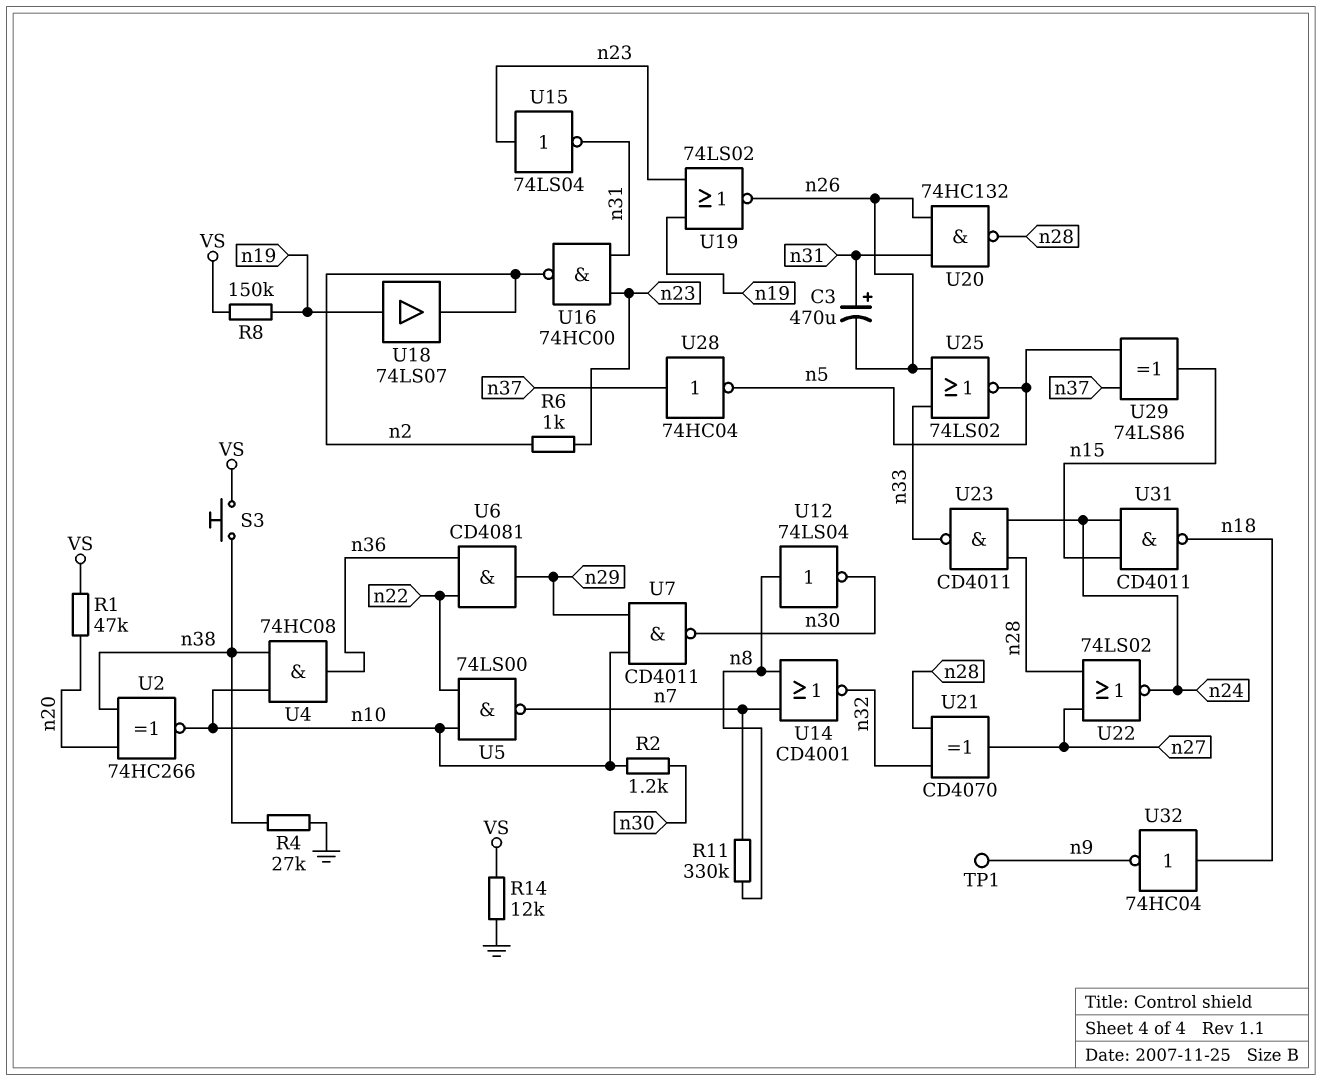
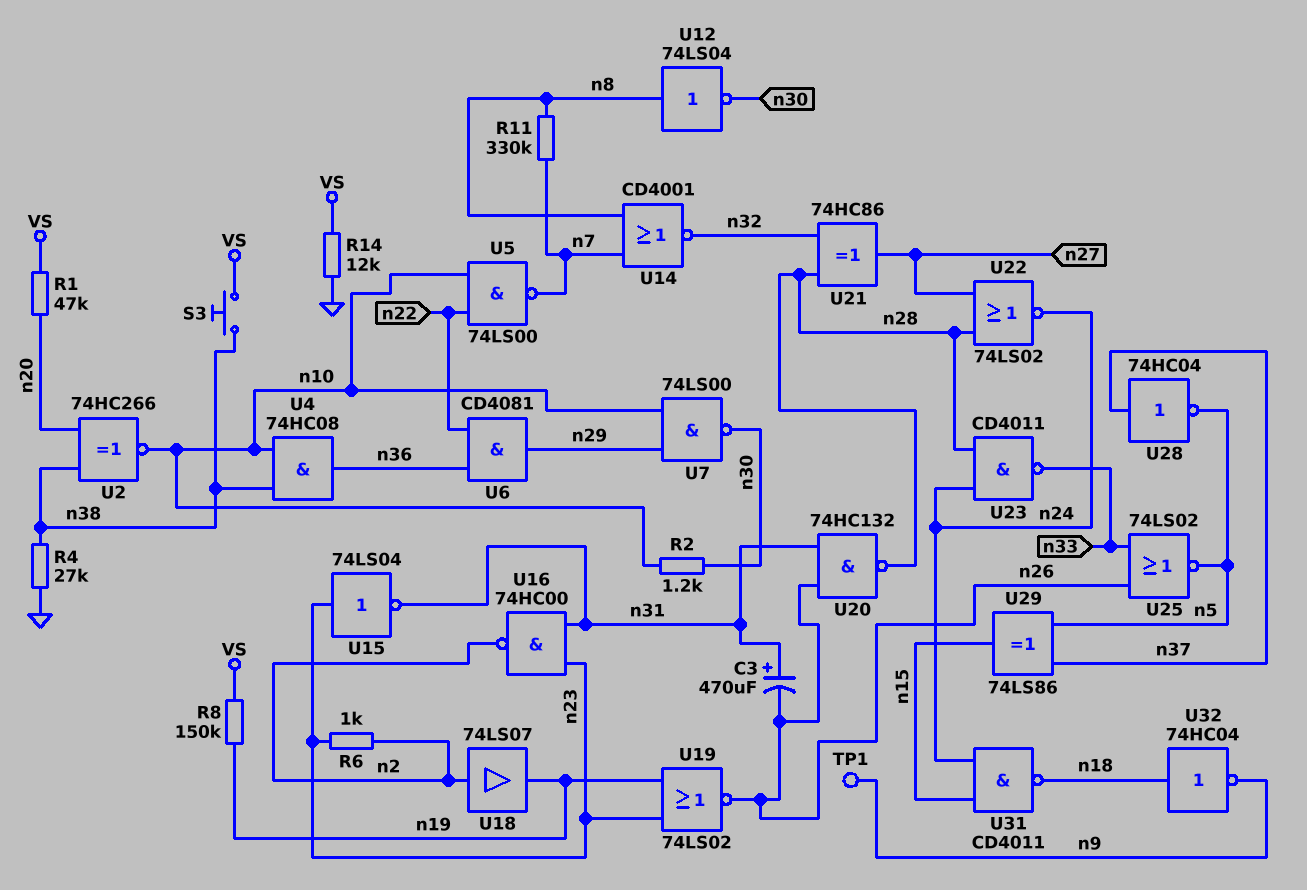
U7: NAND CD4011 (in n10, in n29, out n30) -> NAND 74LS00 (in n10, in n29, out n30)
U18: buffer 74LS07 (in n19, out n2) -> buffer 74LS07 (in n2, out n19)
U21: XOR CD4070 (in n28, in n32, out n27) -> XOR 74HC86 (in n28, in n32, out n27)

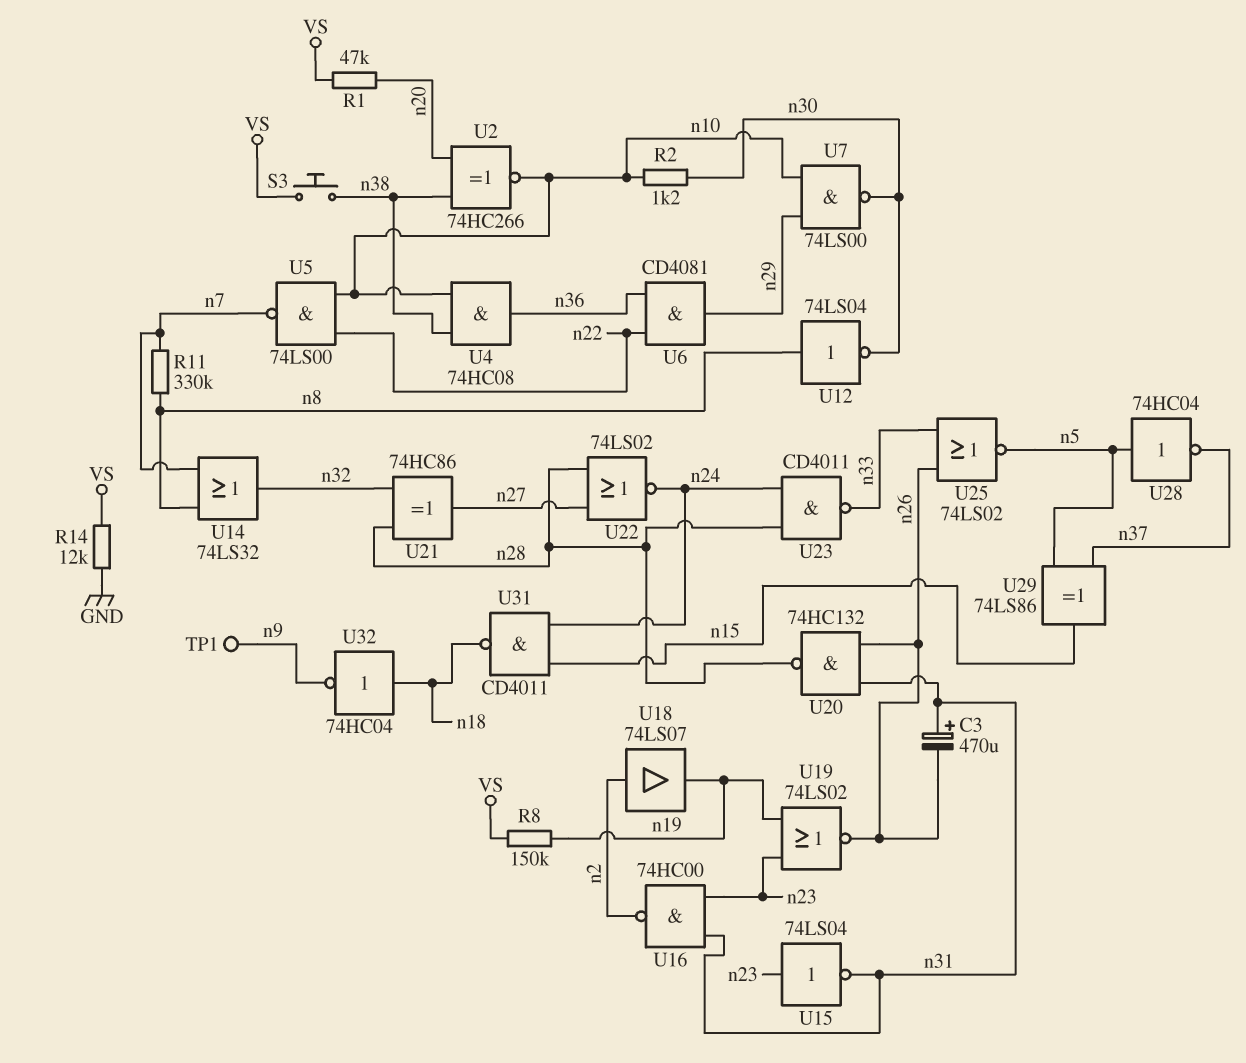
R4: 27k (GND, n38) -> none
R6: 1k (n2, n23) -> none
U14: NOR CD4001 (in n7, in n8, out n32) -> OR 74LS32 (in n7, in n8, out n32)
U28: NOT 74HC04 (in n37, out n5) -> NOT 74HC04 (in n5, out n37)

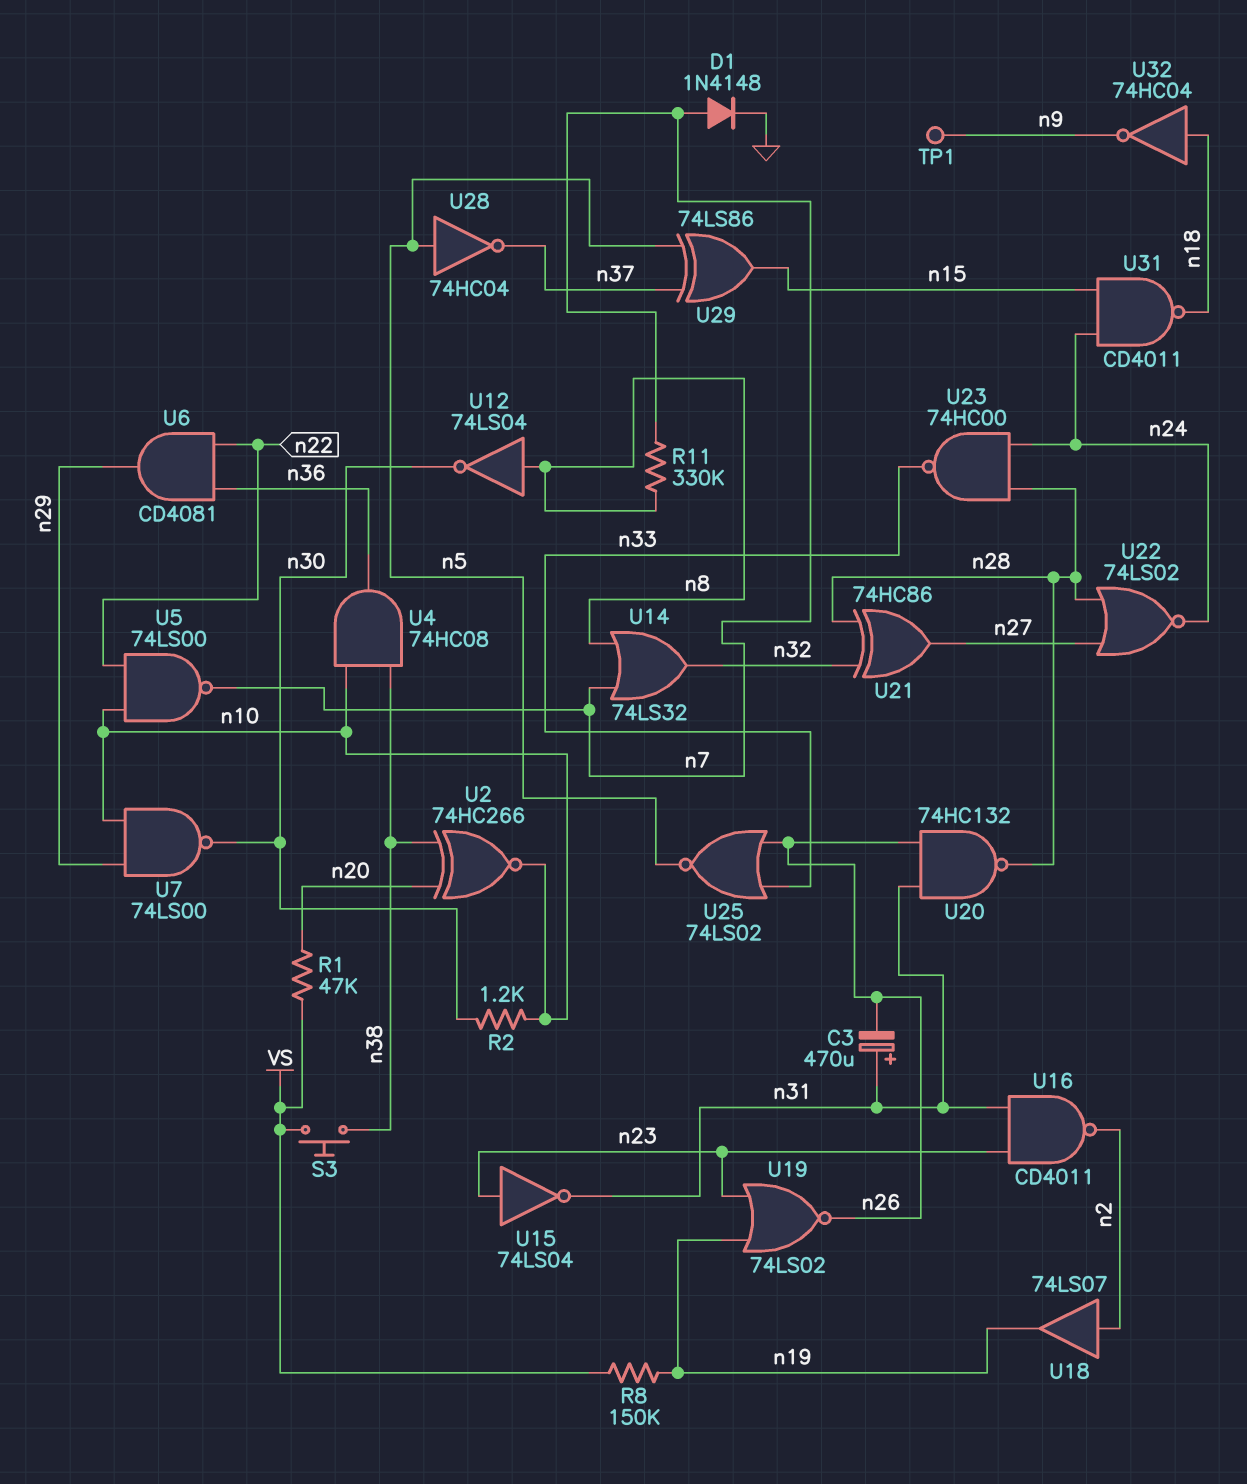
D1: none -> diode 1N4148 (A n7, K GND)
R14: 12k (GND, VS) -> none
U16: NAND 74HC00 (in n23, in n31, out n2) -> NAND CD4011 (in n23, in n31, out n2)
U23: NAND CD4011 (in n24, in n28, out n33) -> NAND 74HC00 (in n24, in n28, out n33)

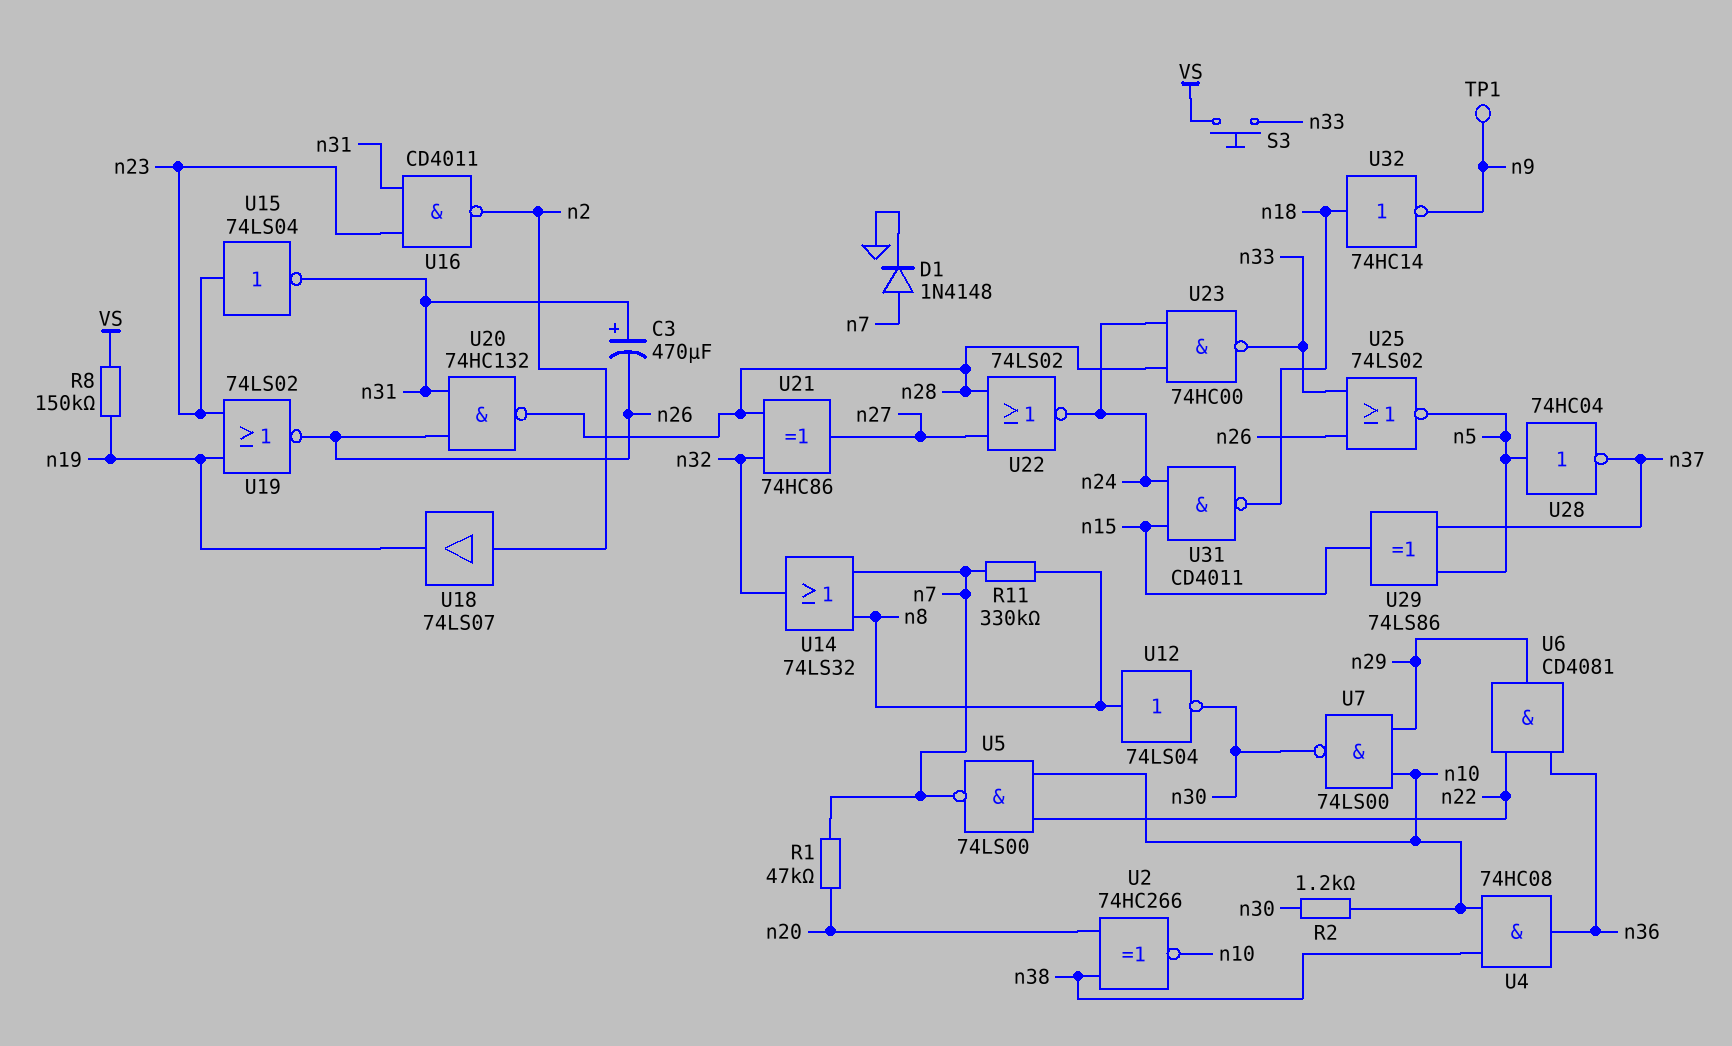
R1: 47k (VS, n20) -> 47k (n7, n20)
S3: button (VS, n38) -> button (VS, n33)
U32: NOT 74HC04 (in n18, out n9) -> NOT 74HC14 (in n18, out n9)

